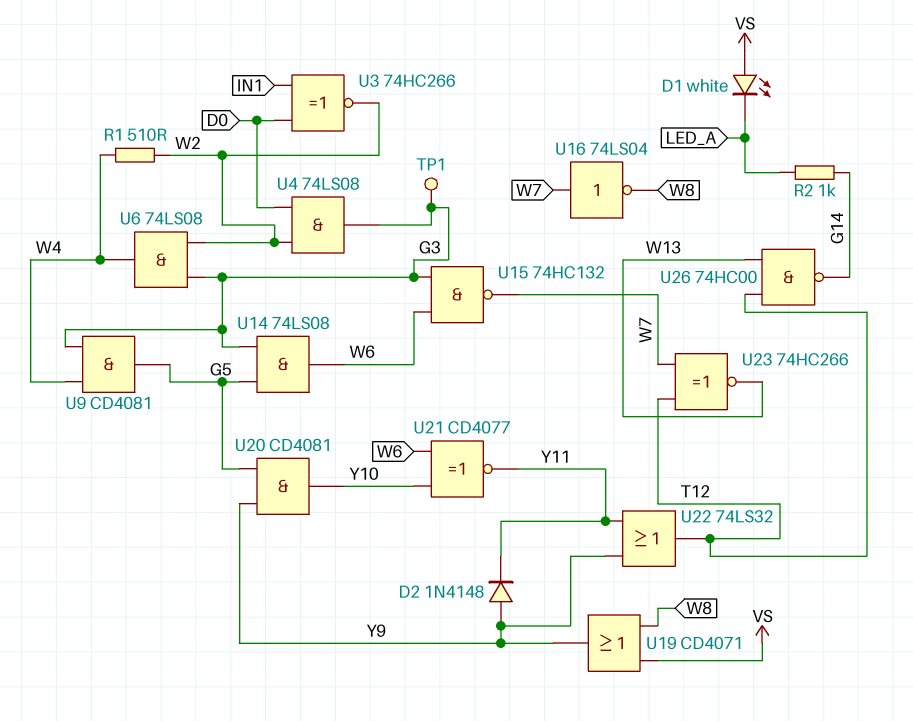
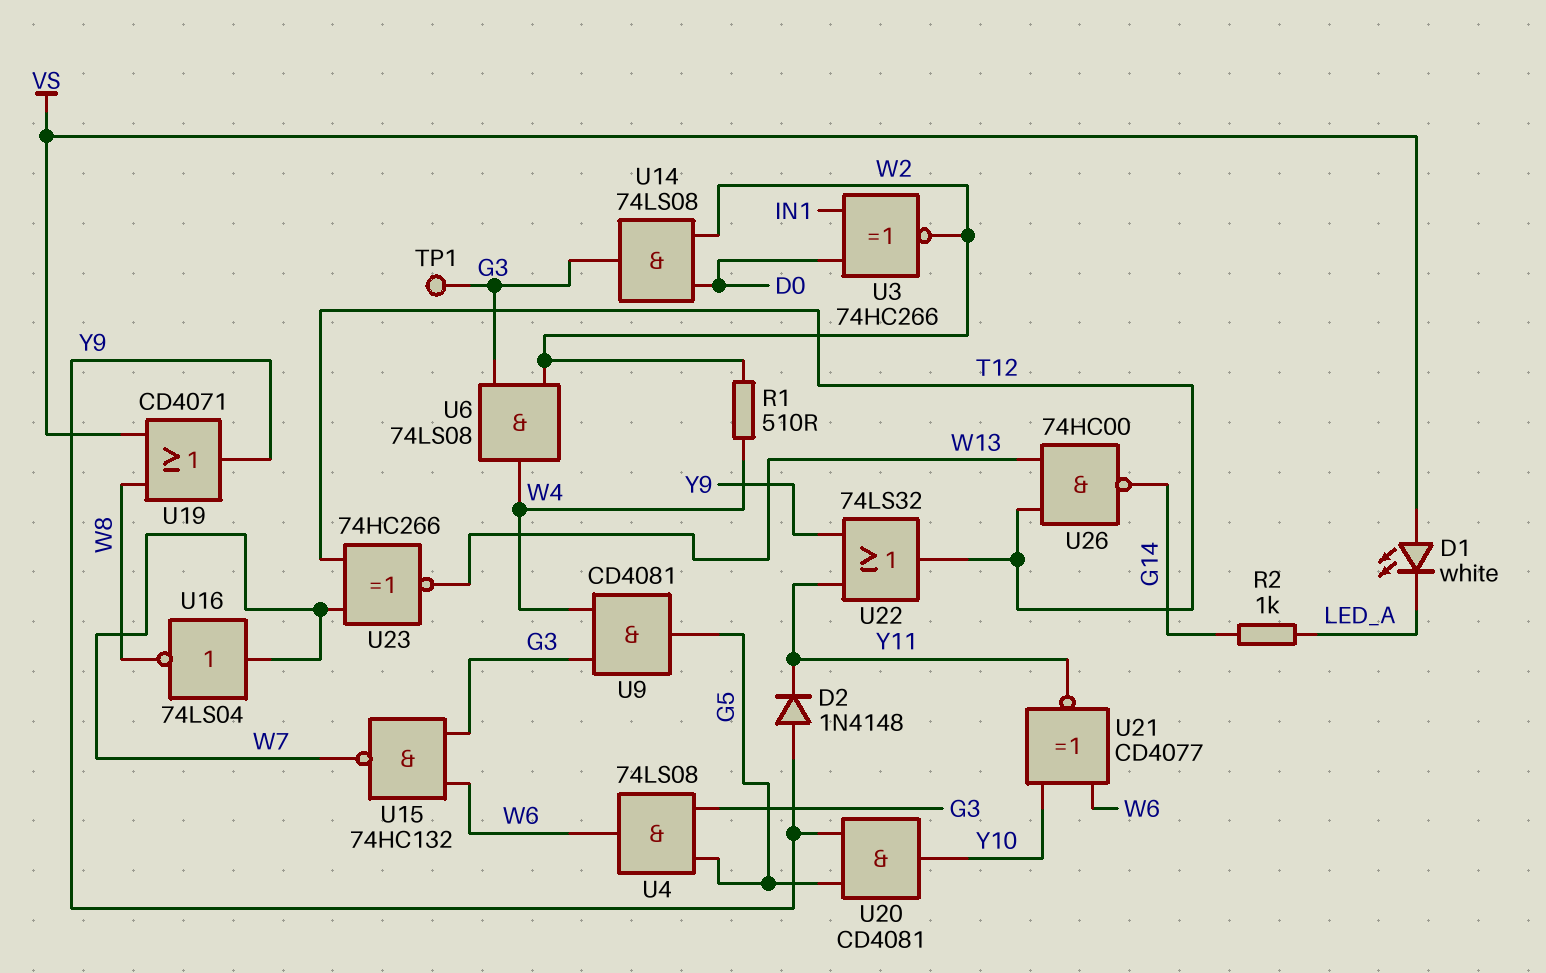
U4: AND 74LS08 (in D0, in W2, out G3) -> AND 74LS08 (in G3, in G5, out W6)
U14: AND 74LS08 (in G3, in G5, out W6) -> AND 74LS08 (in D0, in W2, out G3)

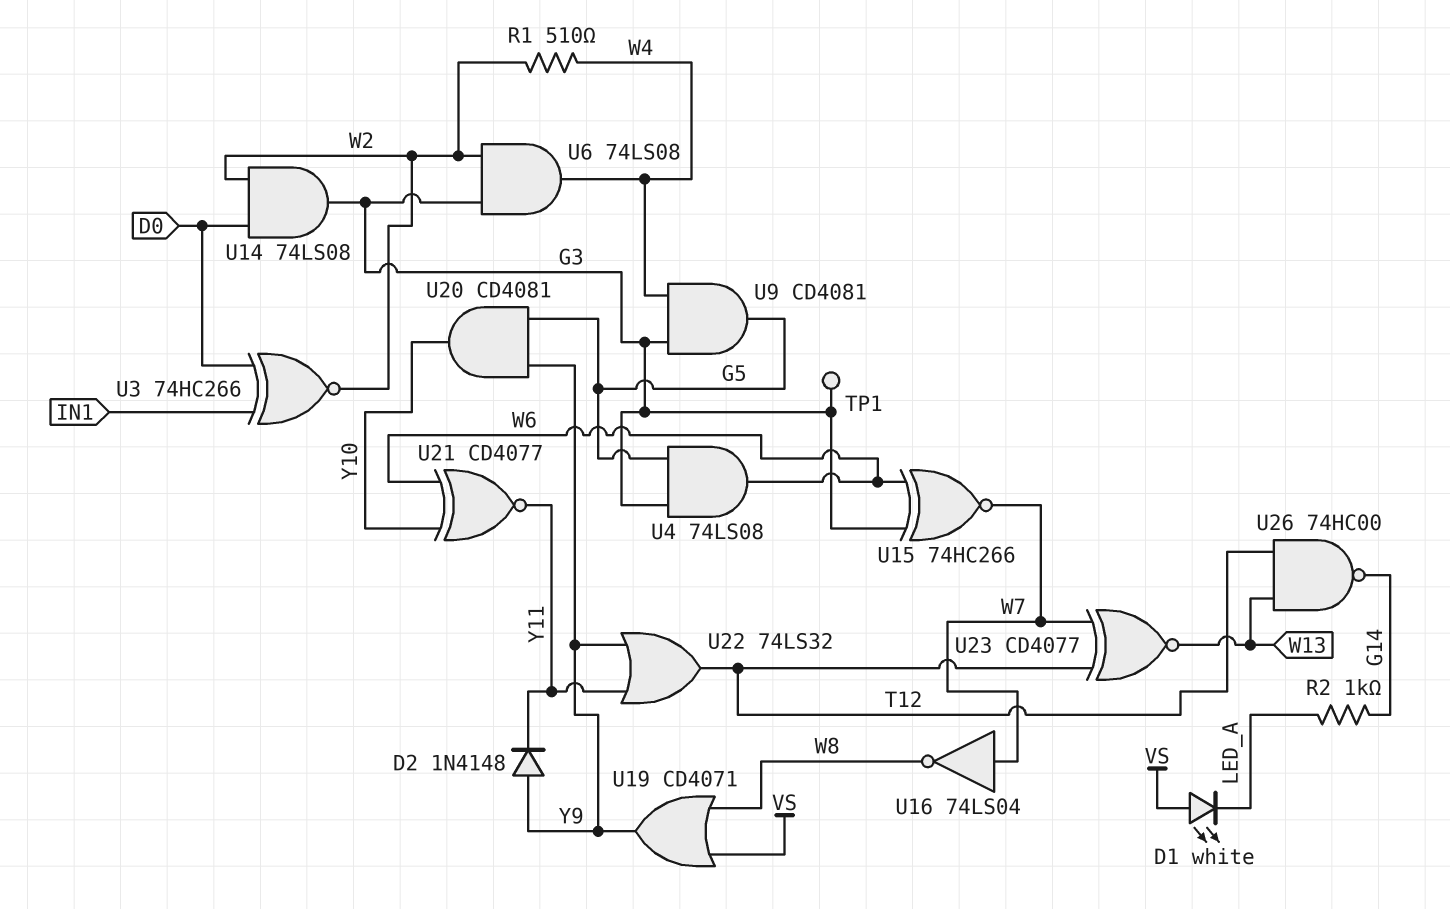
U15: NAND 74HC132 (in G3, in W6, out W7) -> XNOR 74HC266 (in G3, in W6, out W7)
U23: XNOR 74HC266 (in T12, in W7, out W13) -> XNOR CD4077 (in T12, in W7, out W13)

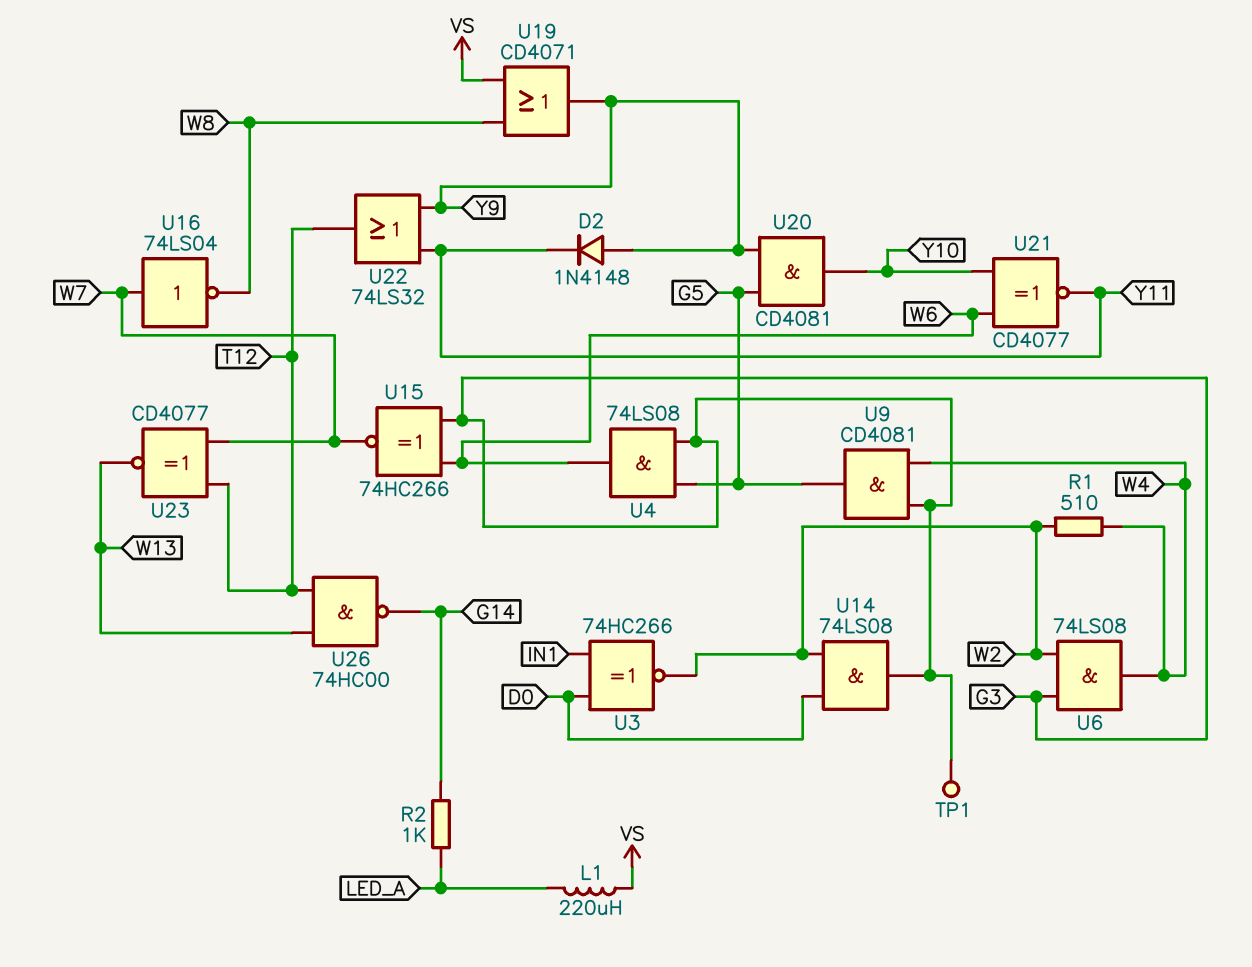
D1: LED white (A VS, K LED_A) -> none
L1: none -> 220uH (LED_A, VS)

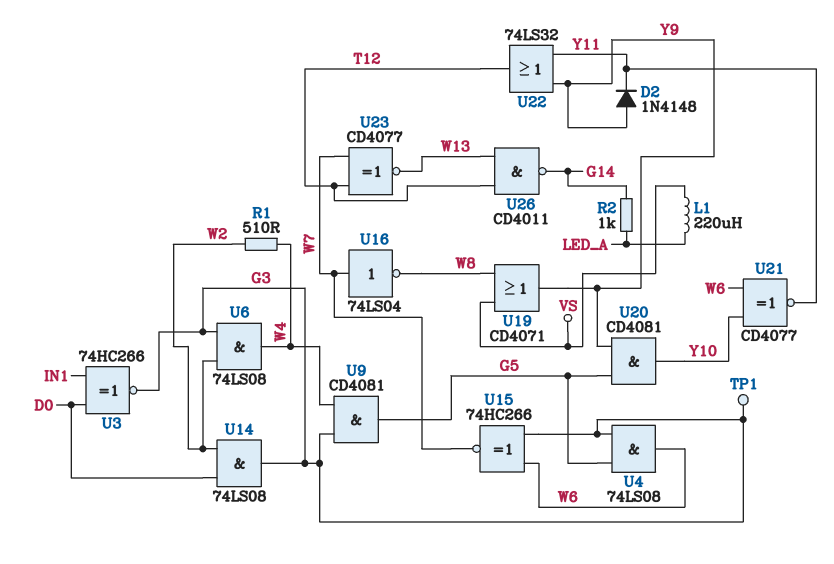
U3: XNOR 74HC266 (in D0, in IN1, out W2) -> XNOR 74HC266 (in D0, in IN1, out G3)
U26: NAND 74HC00 (in T12, in W13, out G14) -> NAND CD4011 (in T12, in W13, out G14)

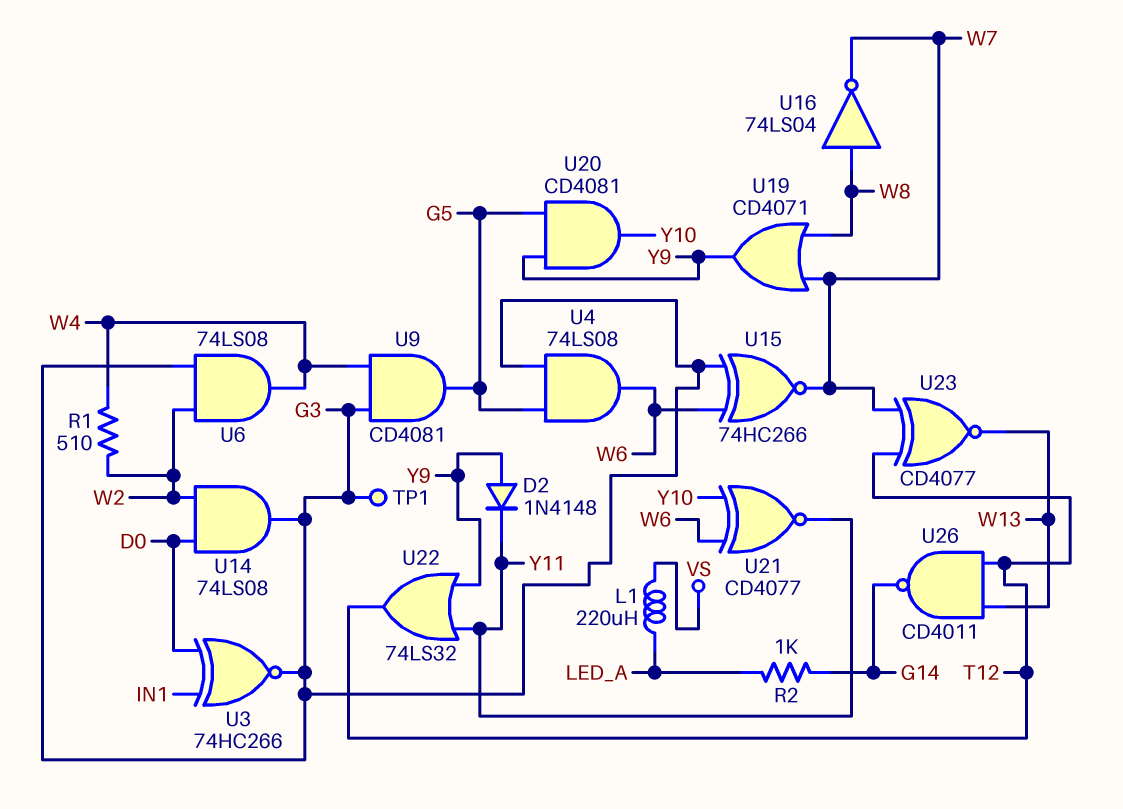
U16: NOT 74LS04 (in W7, out W8) -> NOT 74LS04 (in W8, out W7)
U19: OR CD4071 (in VS, in W8, out Y9) -> OR CD4071 (in W7, in W8, out Y9)

